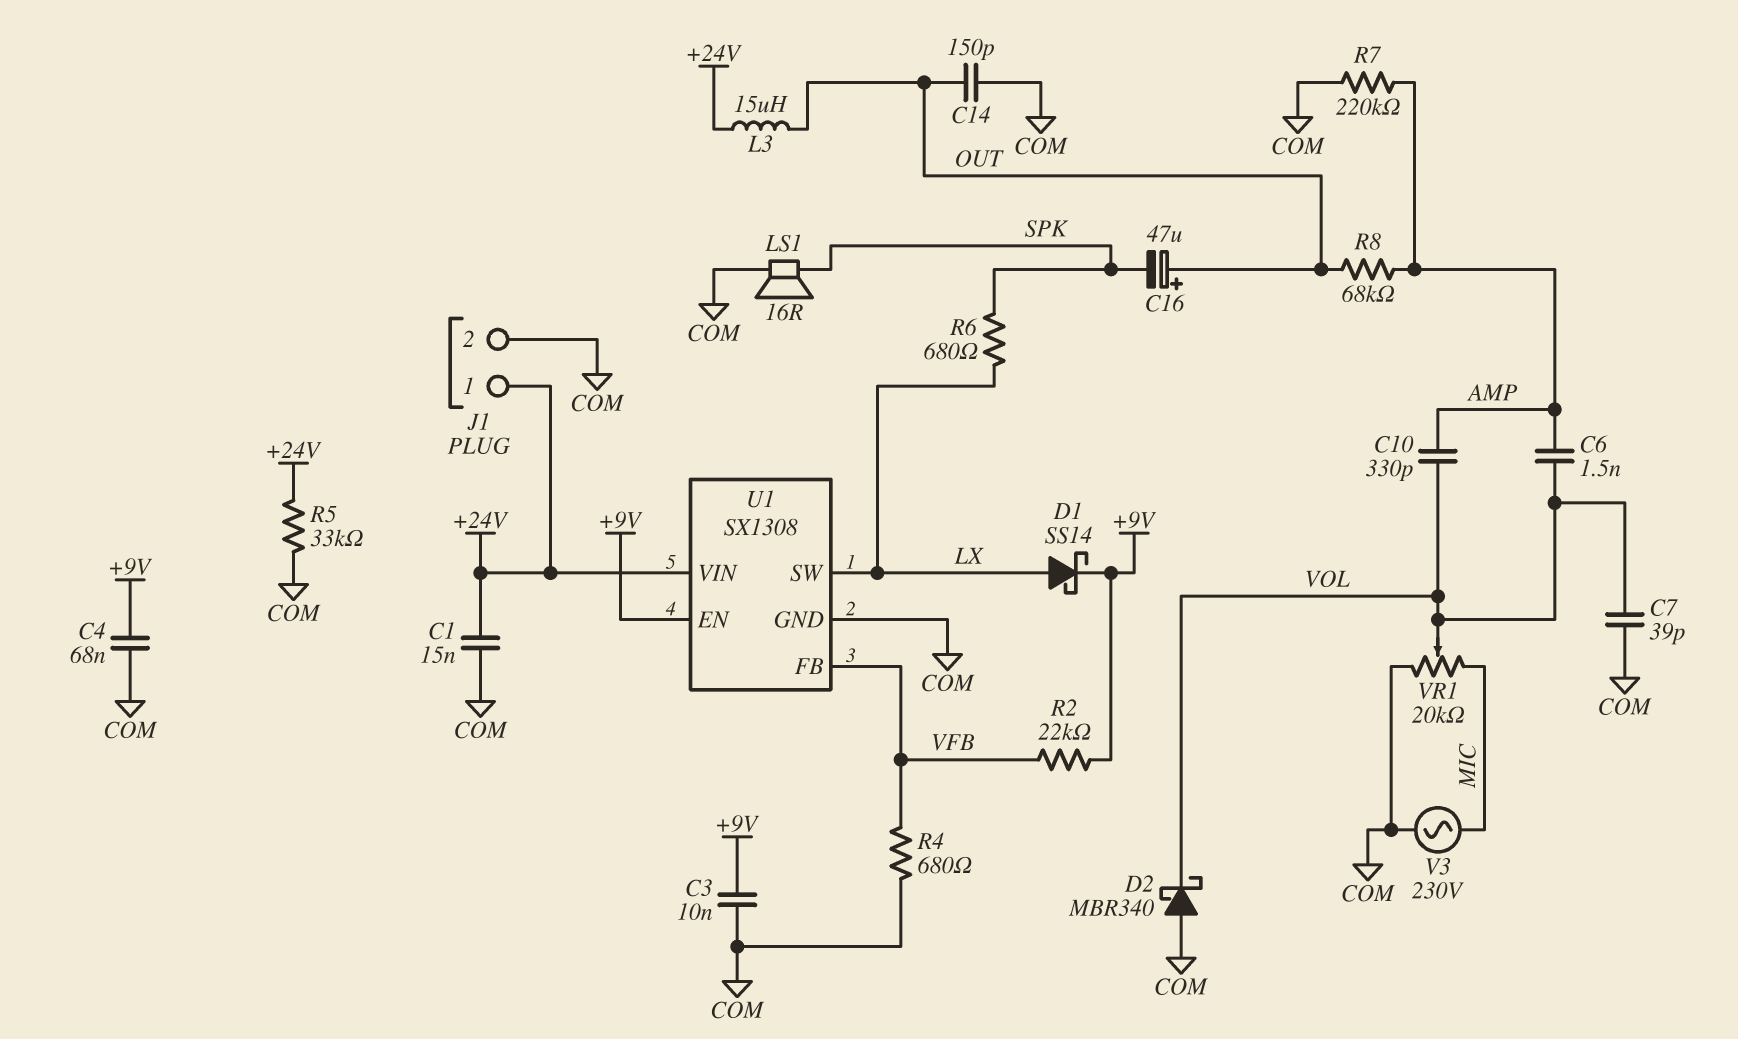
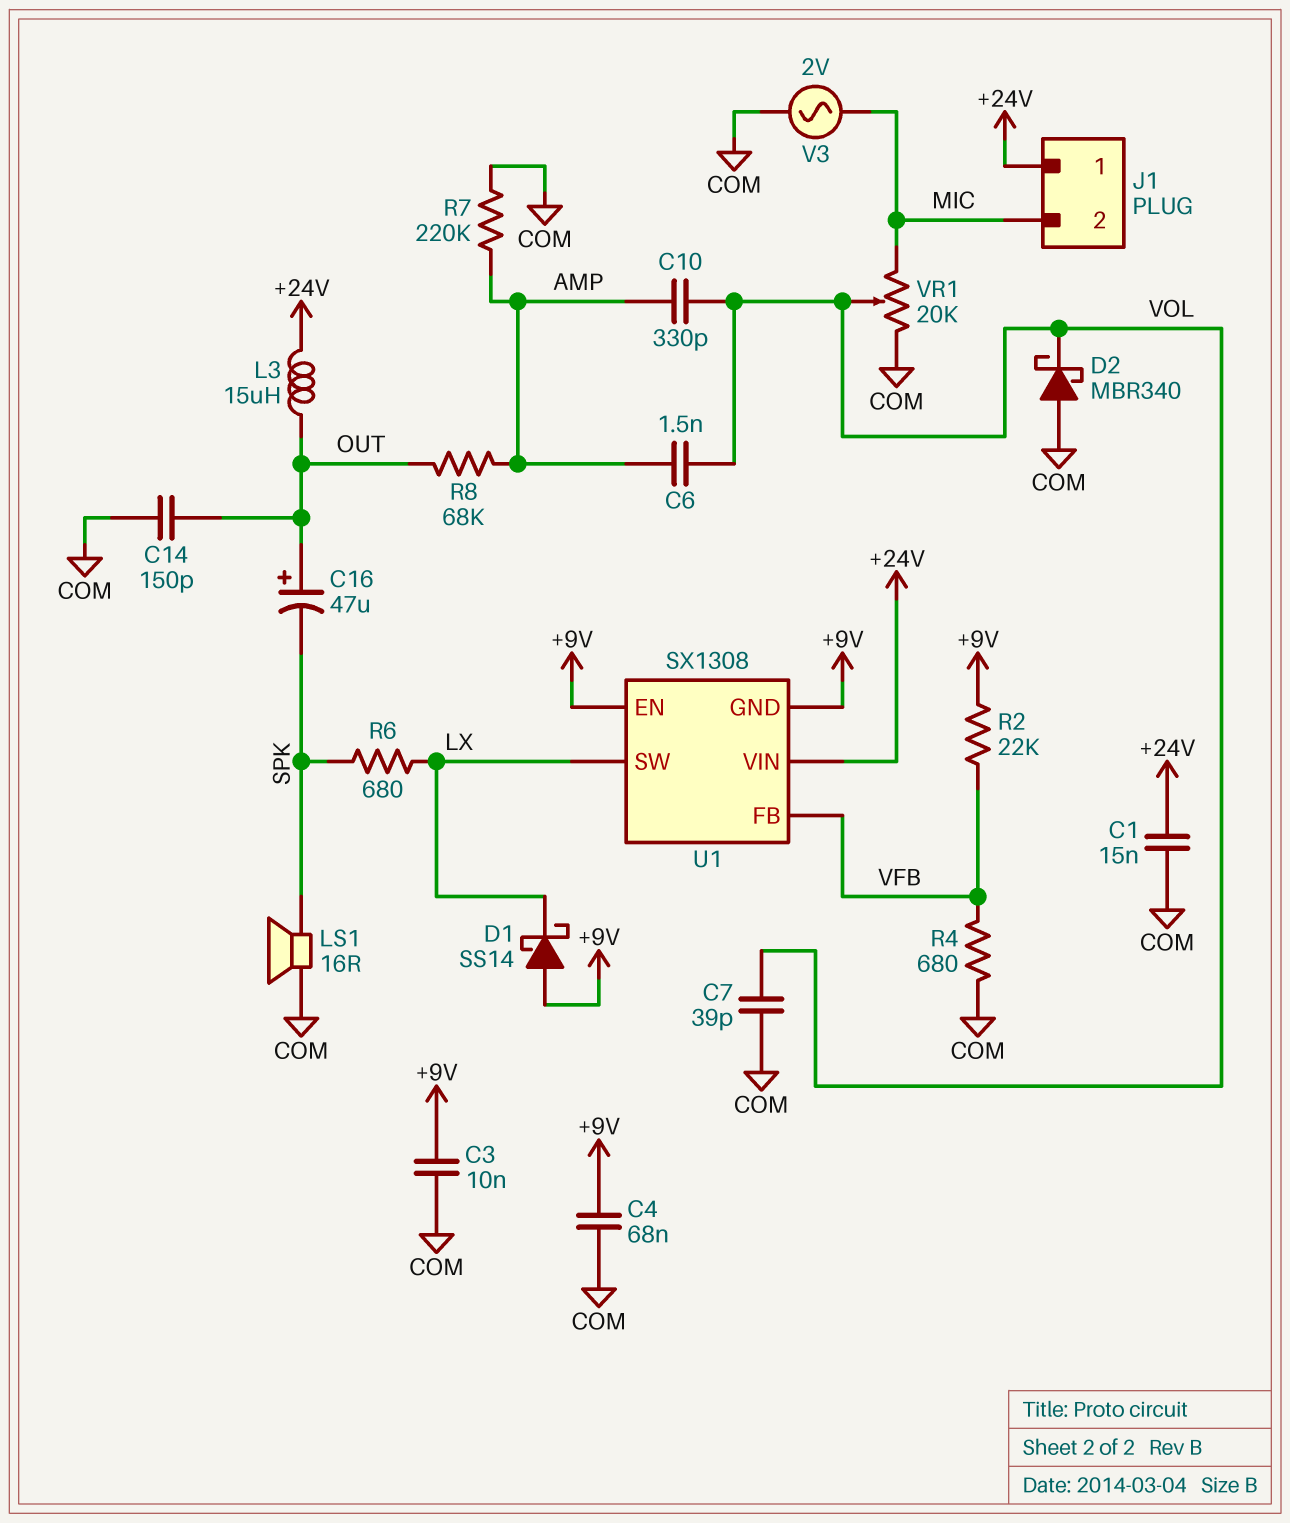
D1: schottky SS14 (A LX, K +9V) -> schottky SS14 (A +9V, K LX)
J1 pin 2: COM -> MIC
R5: 33k (+24V, COM) -> none
U1 pin GND: COM -> +9V
V3: AC 230V (COM, MIC) -> AC 2V (COM, MIC)

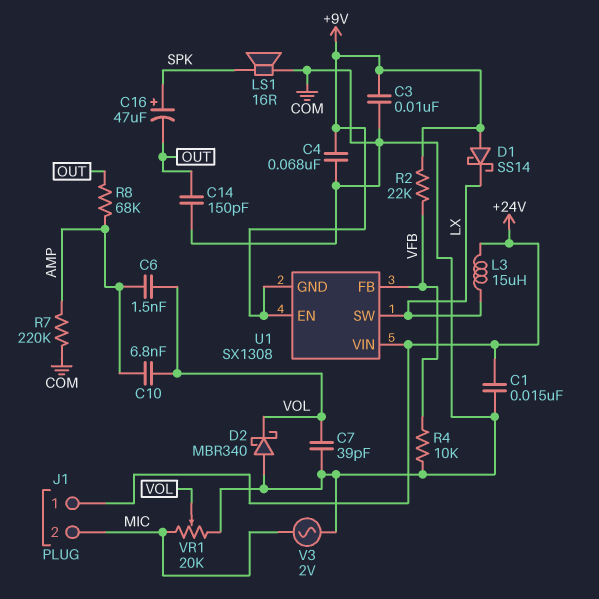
C10: 330pF (AMP, VOL) -> 6.8nF (AMP, VOL)
C16: 47uF (plus OUT, minus SPK) -> 47uF (plus SPK, minus OUT)
L3: 15uH (+24V, OUT) -> 15uH (+24V, LX)
R4: 680 (COM, VFB) -> 10k (COM, VFB)
R6: 680 (LX, SPK) -> none

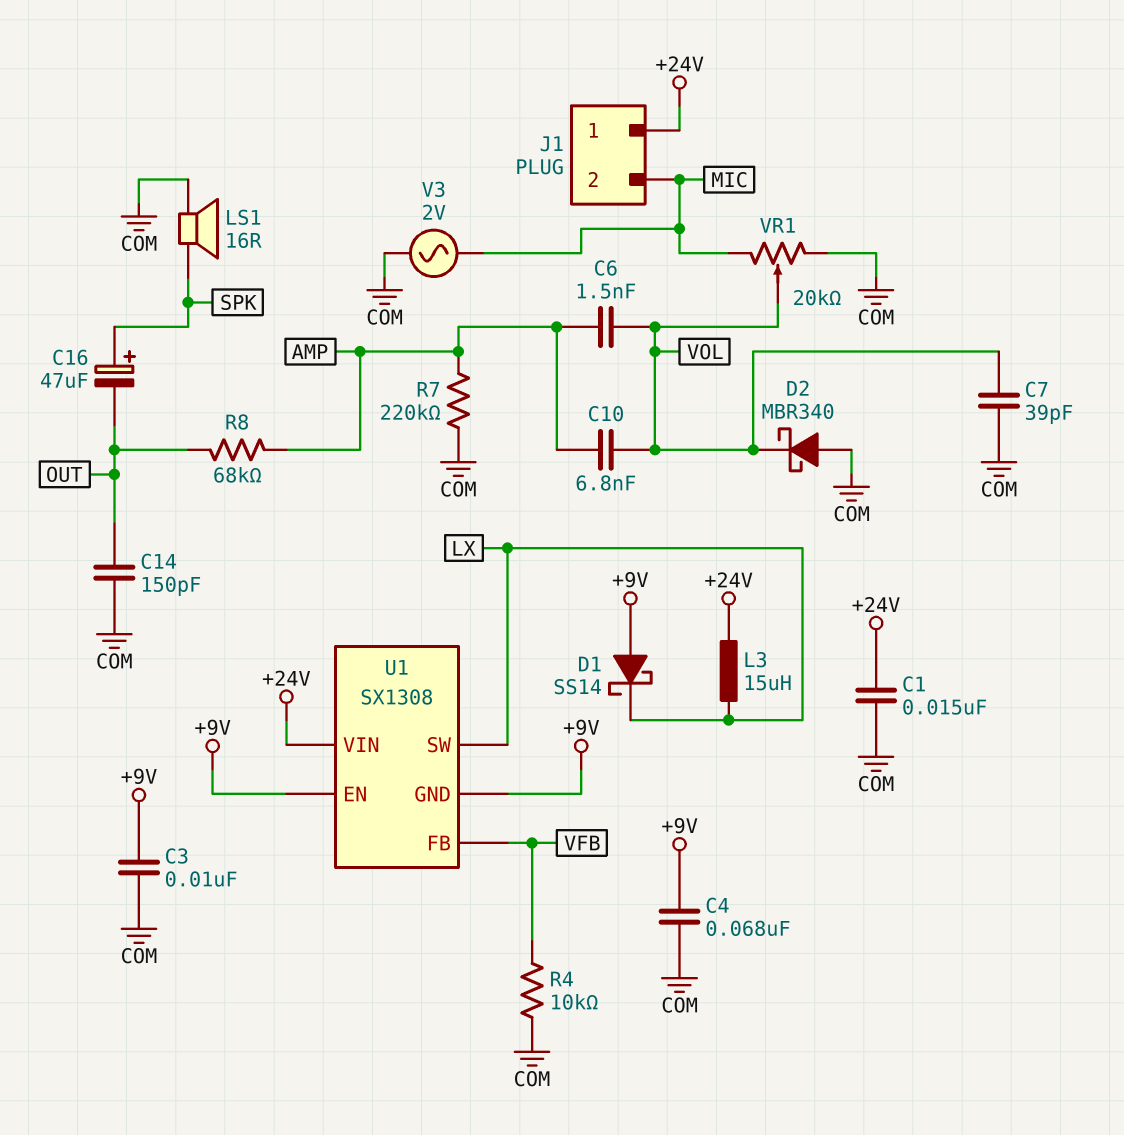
R2: 22k (+9V, VFB) -> none

